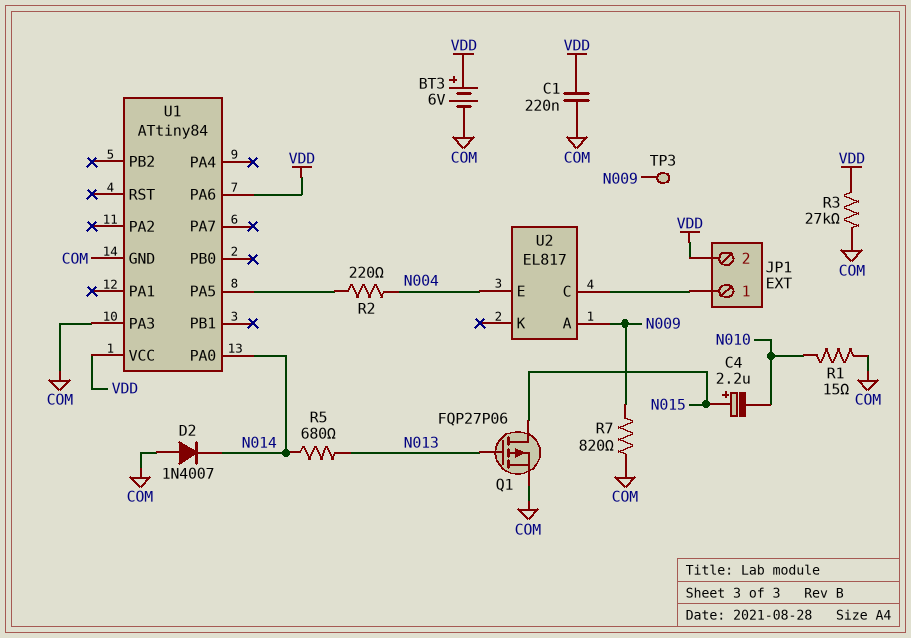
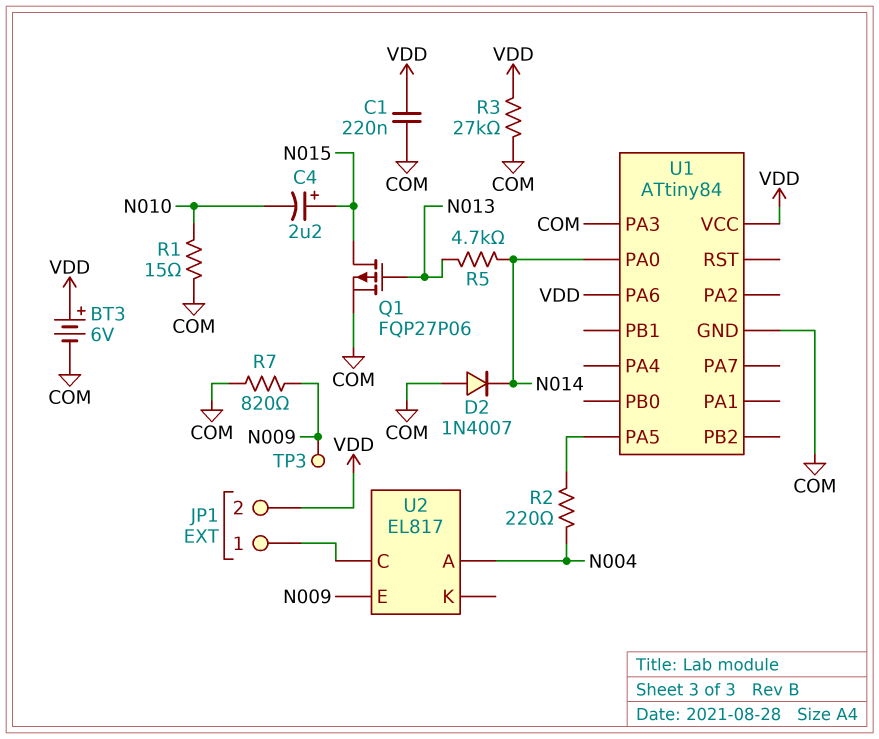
R5: 680 (N013, N014) -> 4.7k (N013, N014)
U2 pin A: N009 -> N004
U2 pin E: N004 -> N009

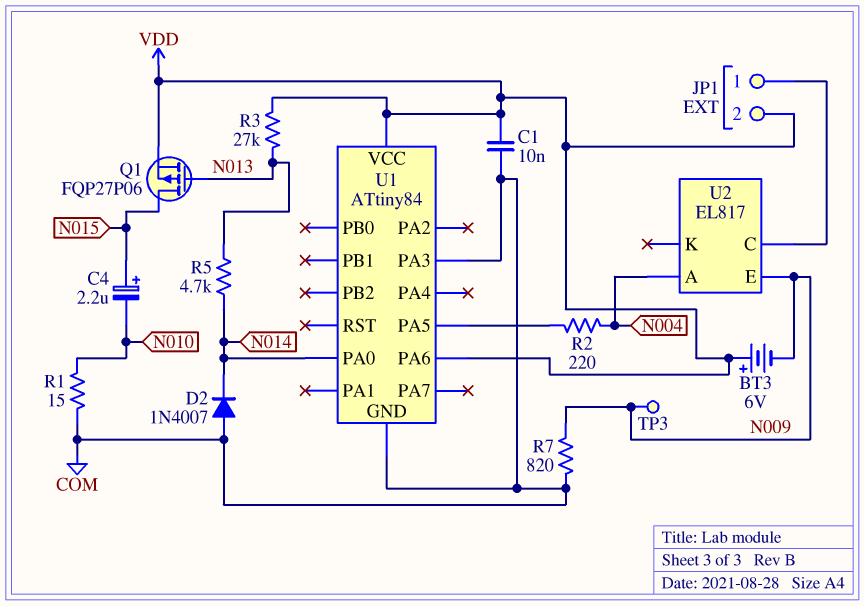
BT3: 6V (plus VDD, minus COM) -> 6V (plus VDD, minus N009)
C1: 220nF (COM, VDD) -> 10nF (COM, VDD)
Q1: PMOS FQP27P06 (G N013, D N015, S COM) -> PMOS FQP27P06 (G N013, D N015, S VDD)
R3: 27k (COM, VDD) -> 27k (N013, VDD)

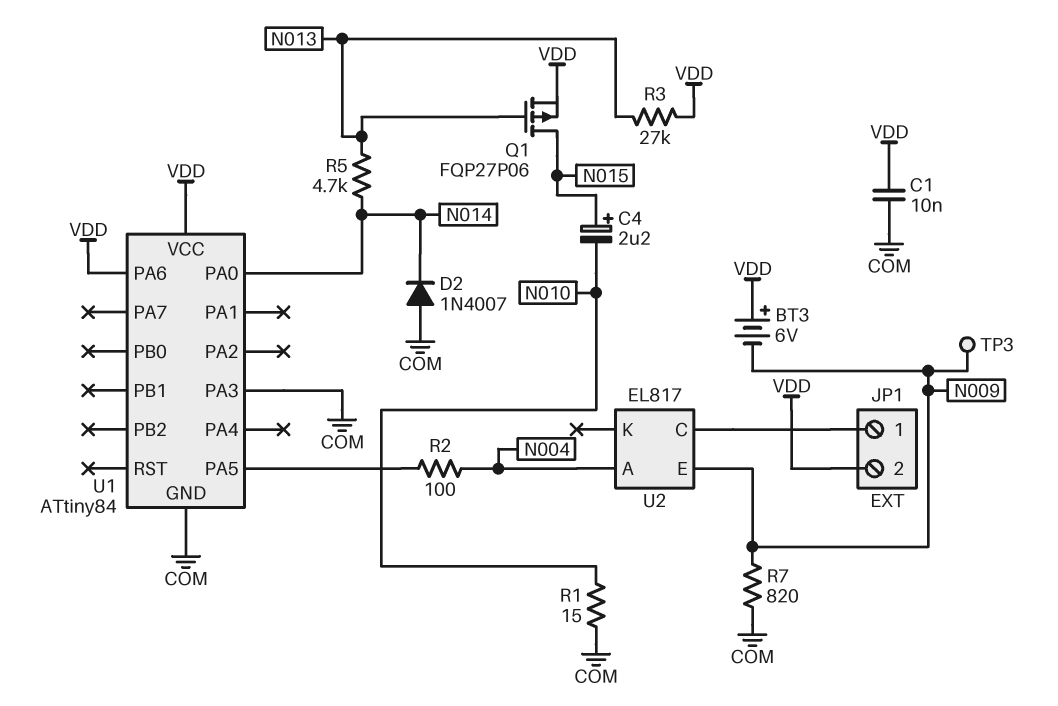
R2: 220 (N004, U1/PA5) -> 100 (N004, U1/PA5)

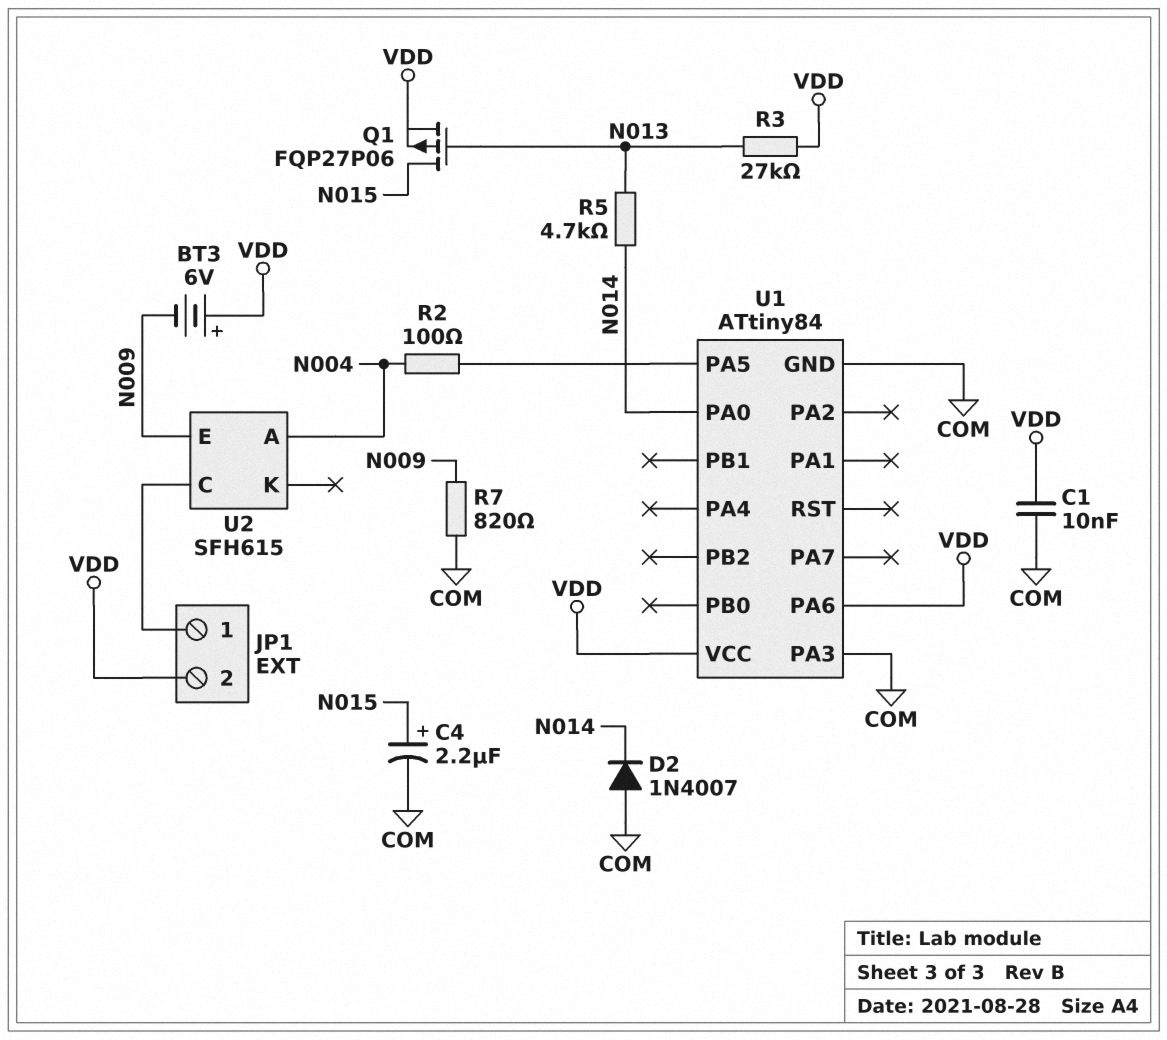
C4: 2.2uF (plus N015, minus N010) -> 2.2uF (plus N015, minus COM)
R1: 15 (COM, N010) -> none
TP3: test point (N009) -> none
U2: EL817 -> SFH615

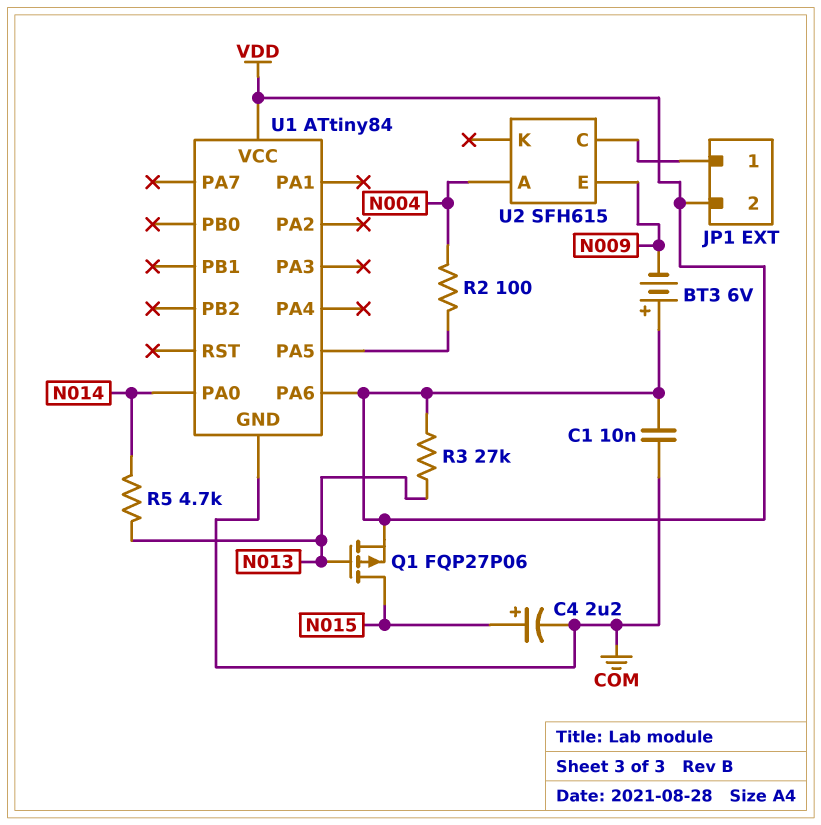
D2: diode 1N4007 (A COM, K N014) -> none
R7: 820 (COM, N009) -> none
U1 pin PA3: COM -> none

